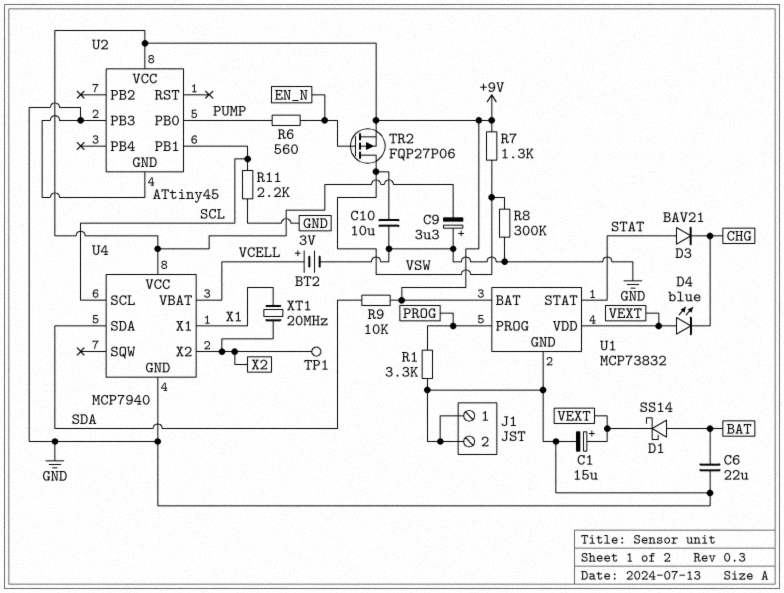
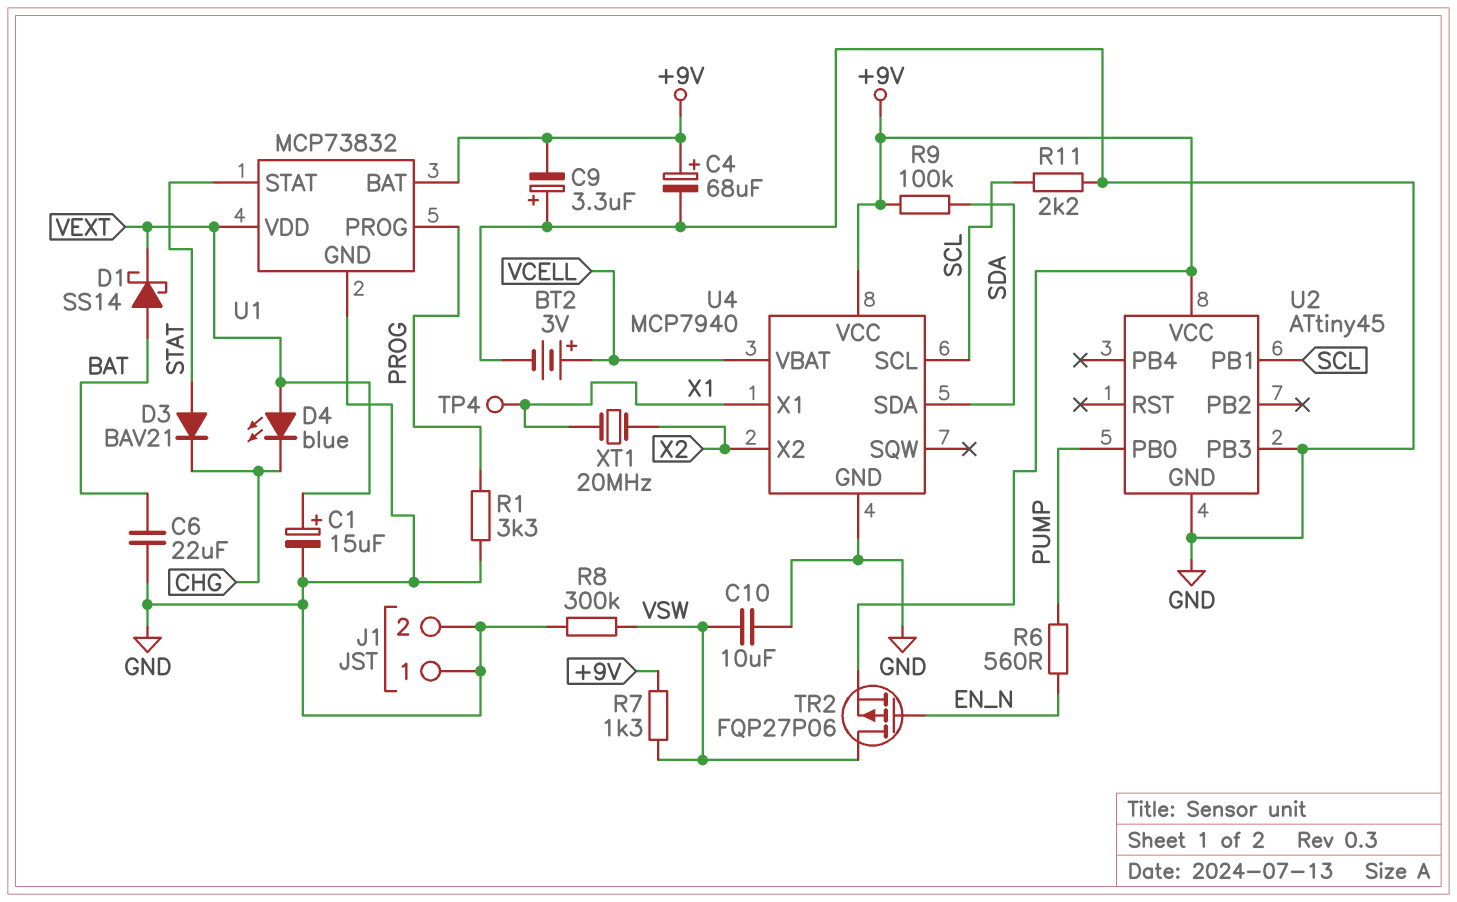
C4: none -> 68uF (plus +9V, minus GND)
R9: 10k (+9V, SDA) -> 100k (+9V, SDA)
TP1: test point (X2) -> none
TP4: none -> test point (X1)

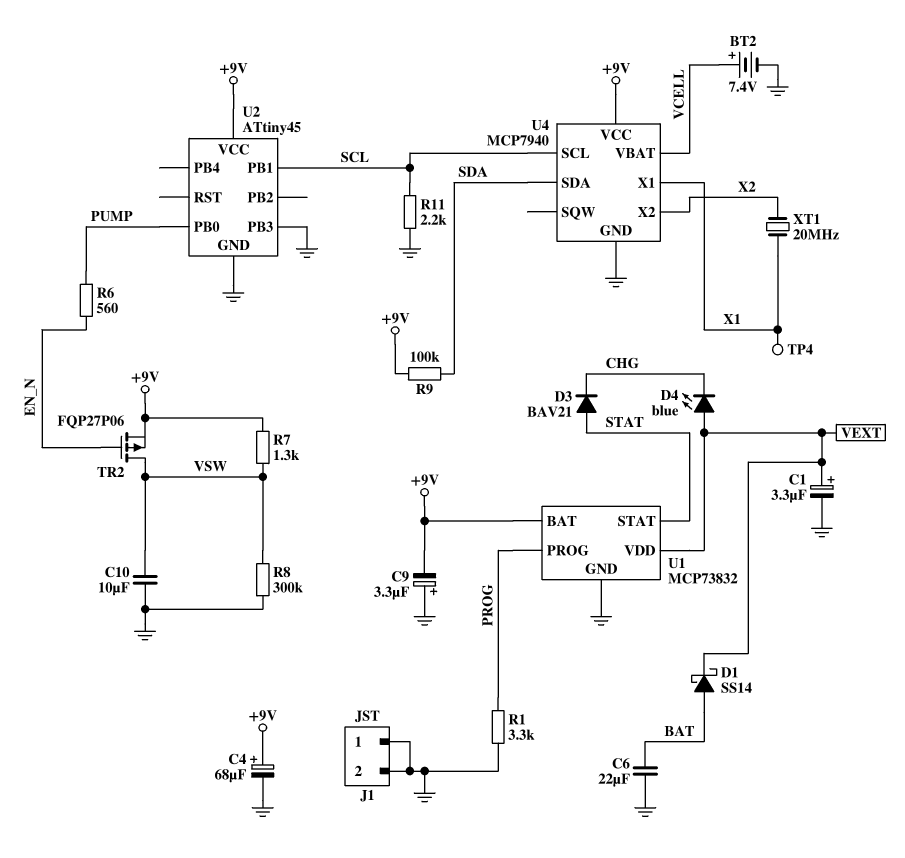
BT2: 3V (plus VCELL, minus GND) -> 7.4V (plus VCELL, minus GND)
C1: 15uF (plus VEXT, minus GND) -> 3.3uF (plus VEXT, minus GND)

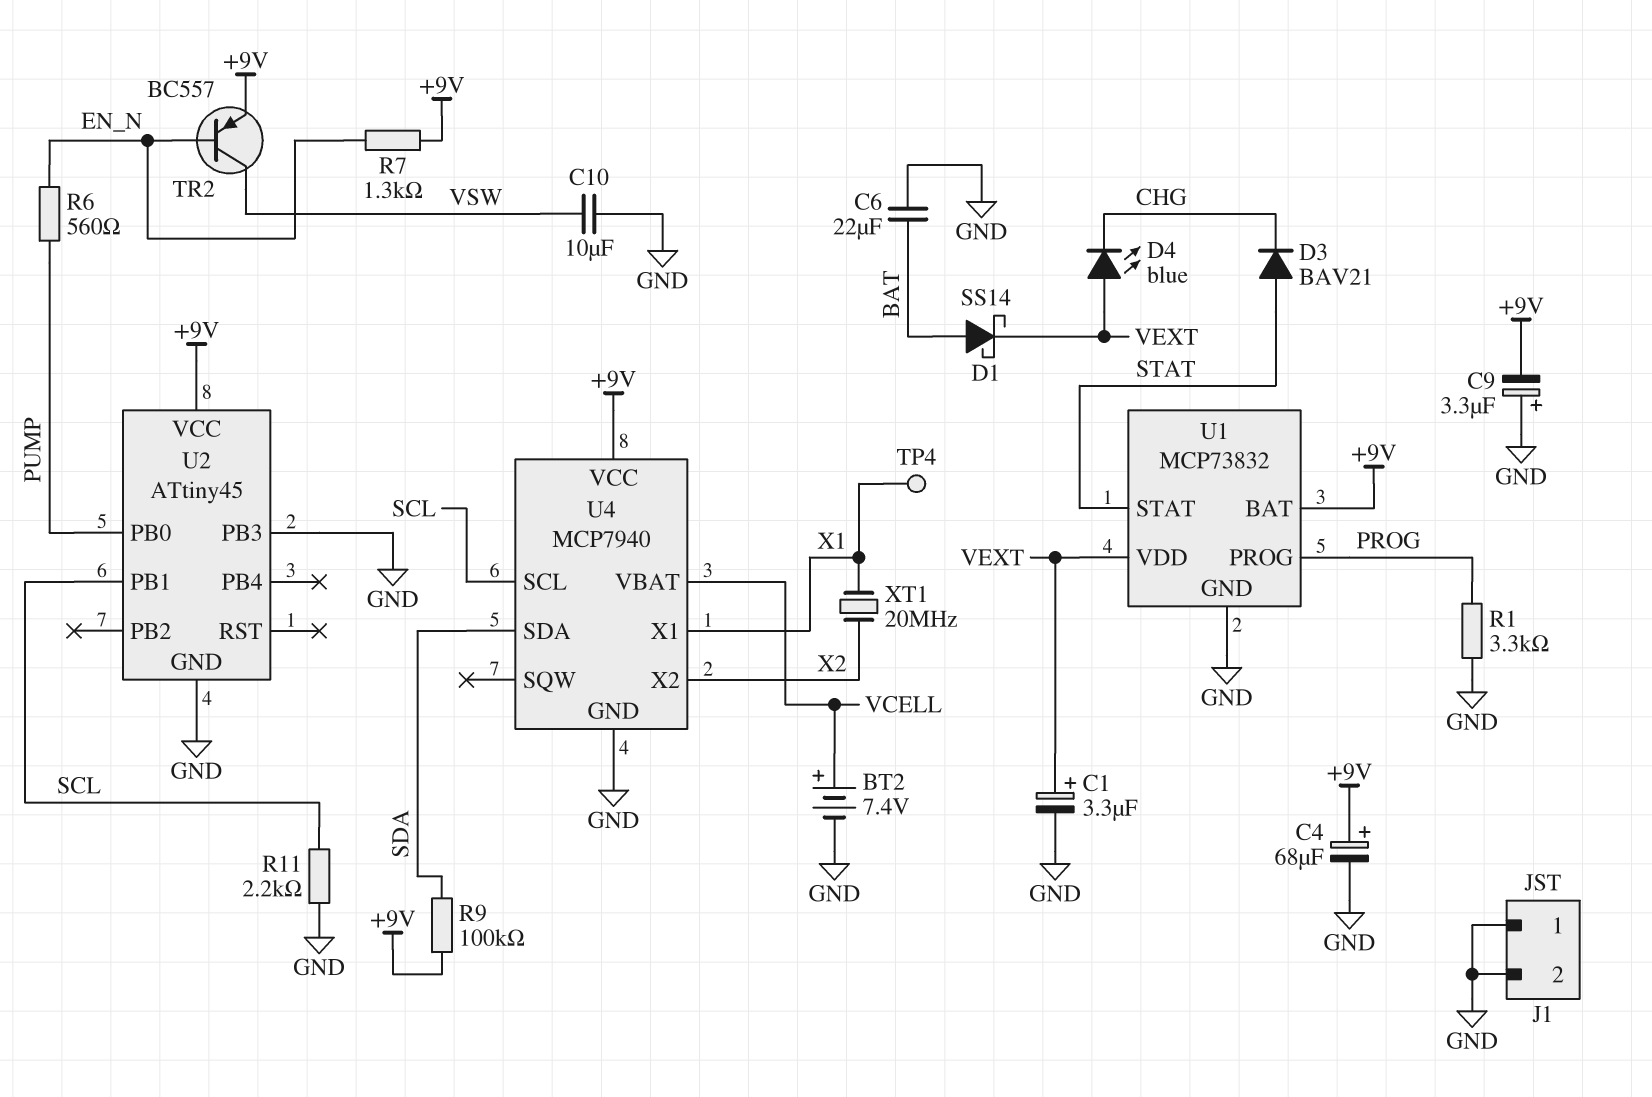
R7: 1.3k (+9V, VSW) -> 1.3k (+9V, EN_N)
R8: 300k (GND, VSW) -> none
TR2: PMOS FQP27P06 (G EN_N, D VSW, S +9V) -> PNP BC557 (B EN_N, C VSW, E +9V)

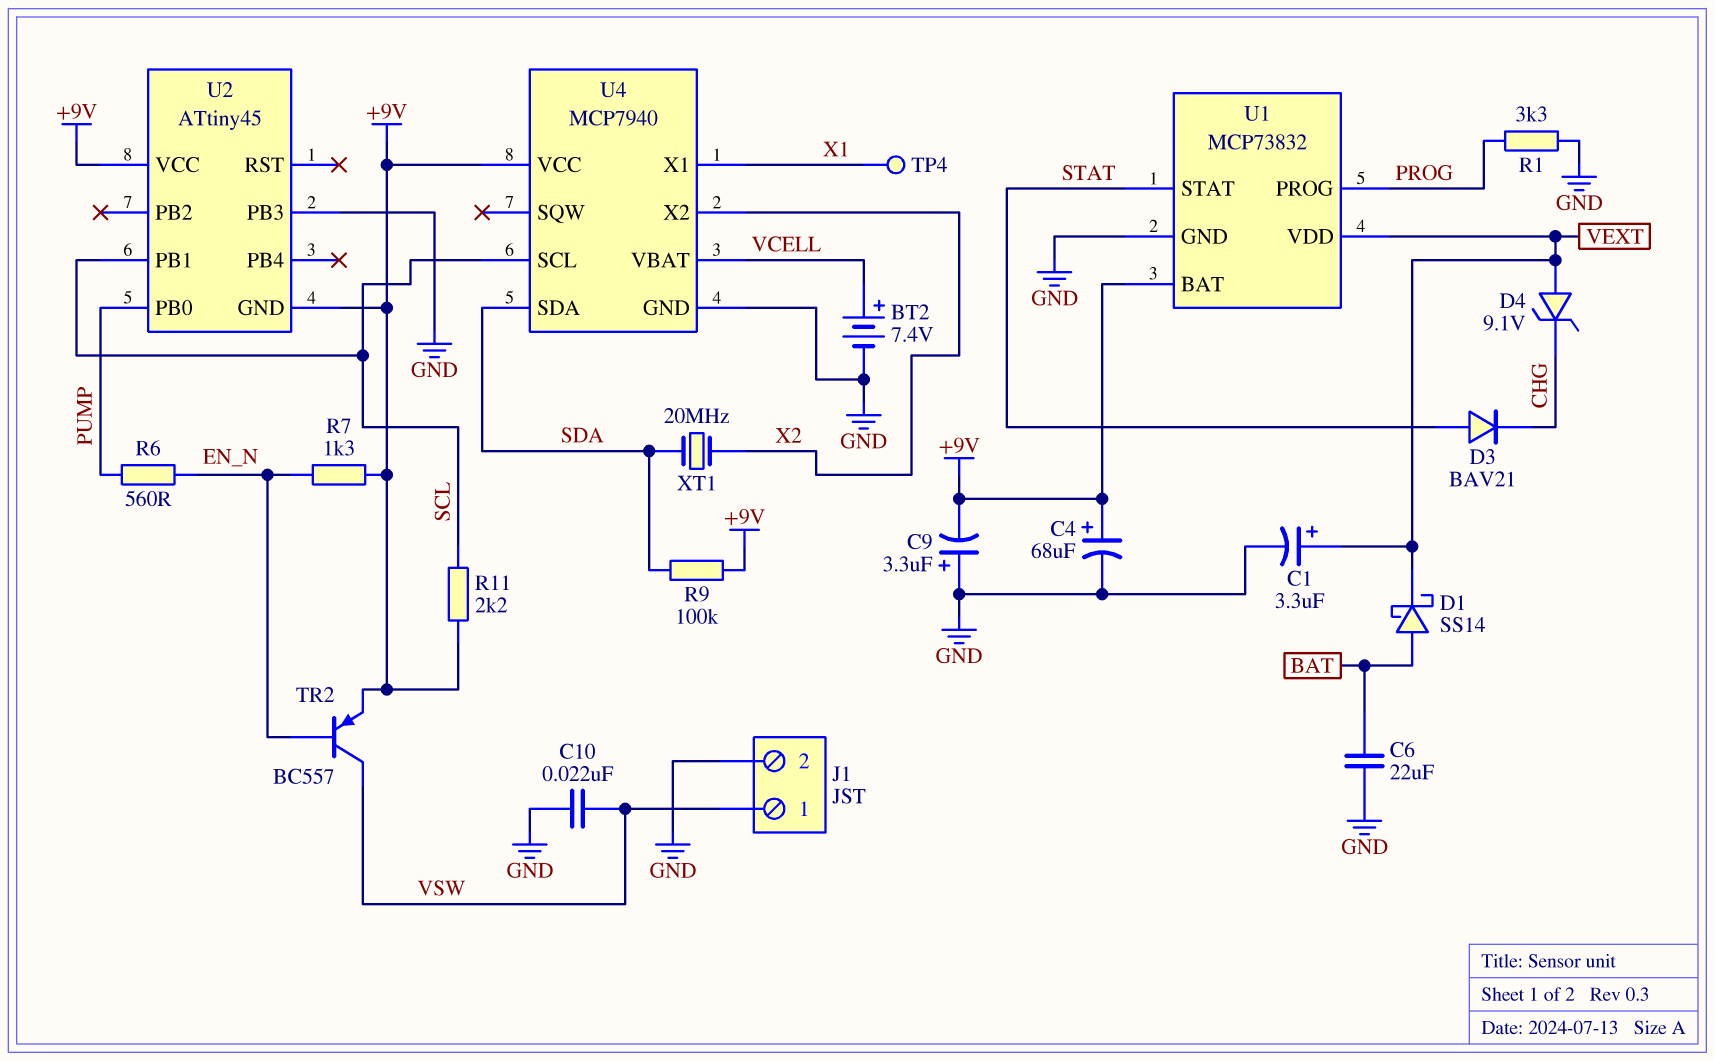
C10: 10uF (GND, VSW) -> 22nF (GND, VSW)
D4: LED blue (A VEXT, K CHG) -> zener 9.1V (A VEXT, K CHG)
J1 pin 1: GND -> VSW
R11: 2.2k (GND, SCL) -> 2.2k (+9V, SCL)
U2 pin GND: GND -> +9V
XT1: 20MHz (X1, X2) -> 20MHz (SDA, X2)

